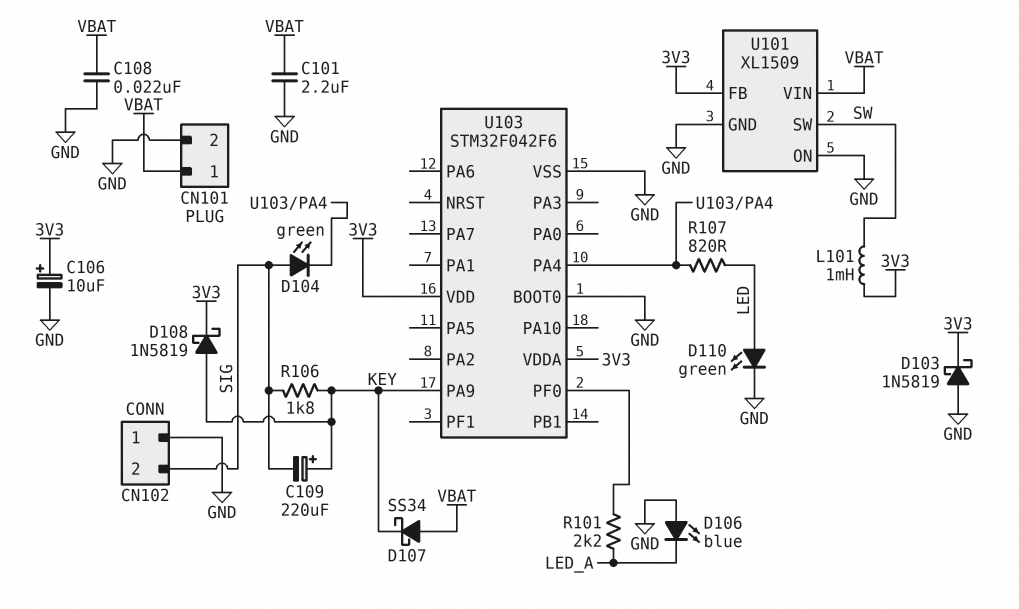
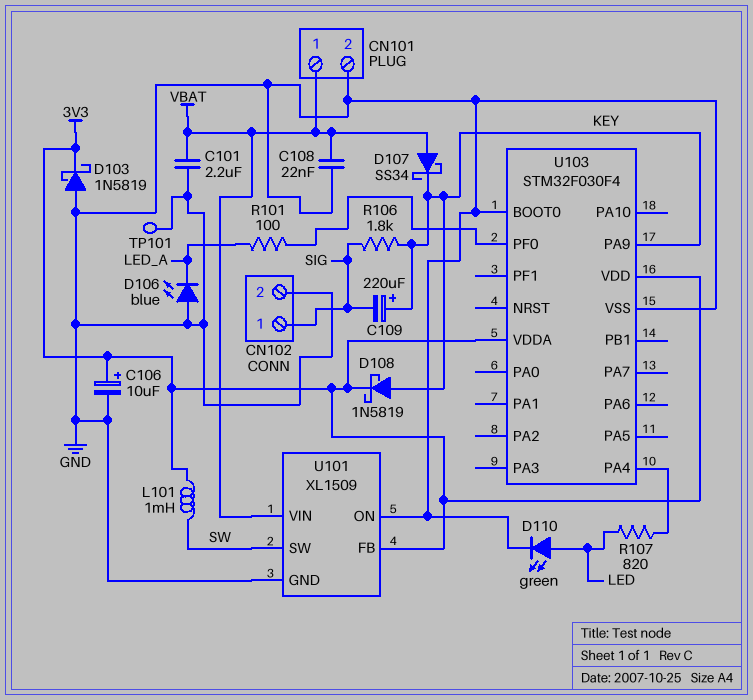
CN102 pin 1: GND -> SIG
CN102 pin 2: SIG -> GND
D104: LED green (A SIG, K U103/PA4) -> none
R101: 2.2k (LED_A, U103/PF0) -> 100 (LED_A, U103/PF0)
TP101: none -> test point (GND)
U103: STM32F042F6 -> STM32F030F4

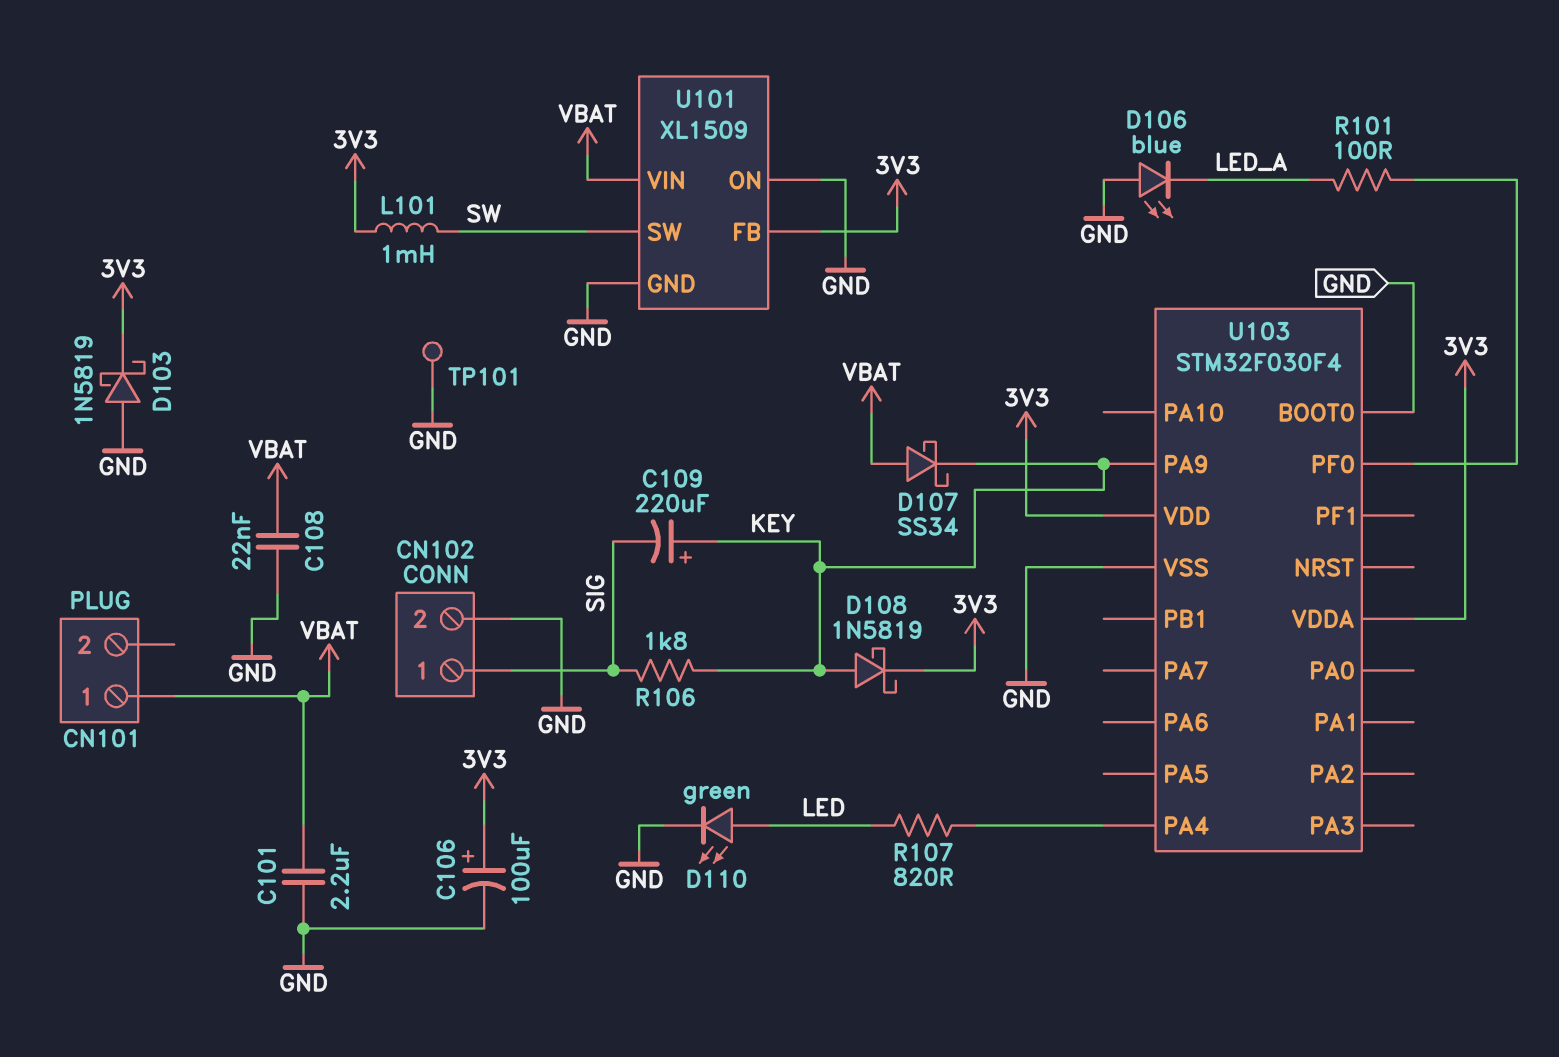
C106: 10uF (plus 3V3, minus GND) -> 100uF (plus 3V3, minus GND)
CN101 pin 2: GND -> none

